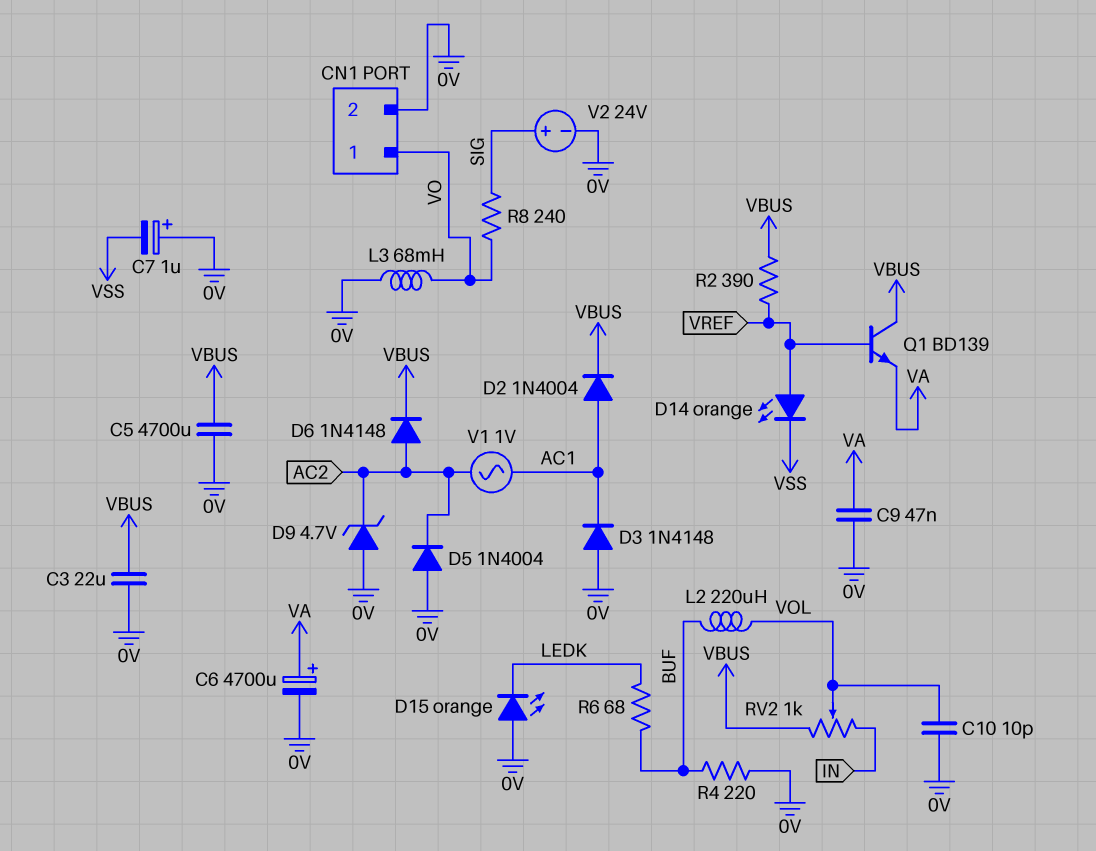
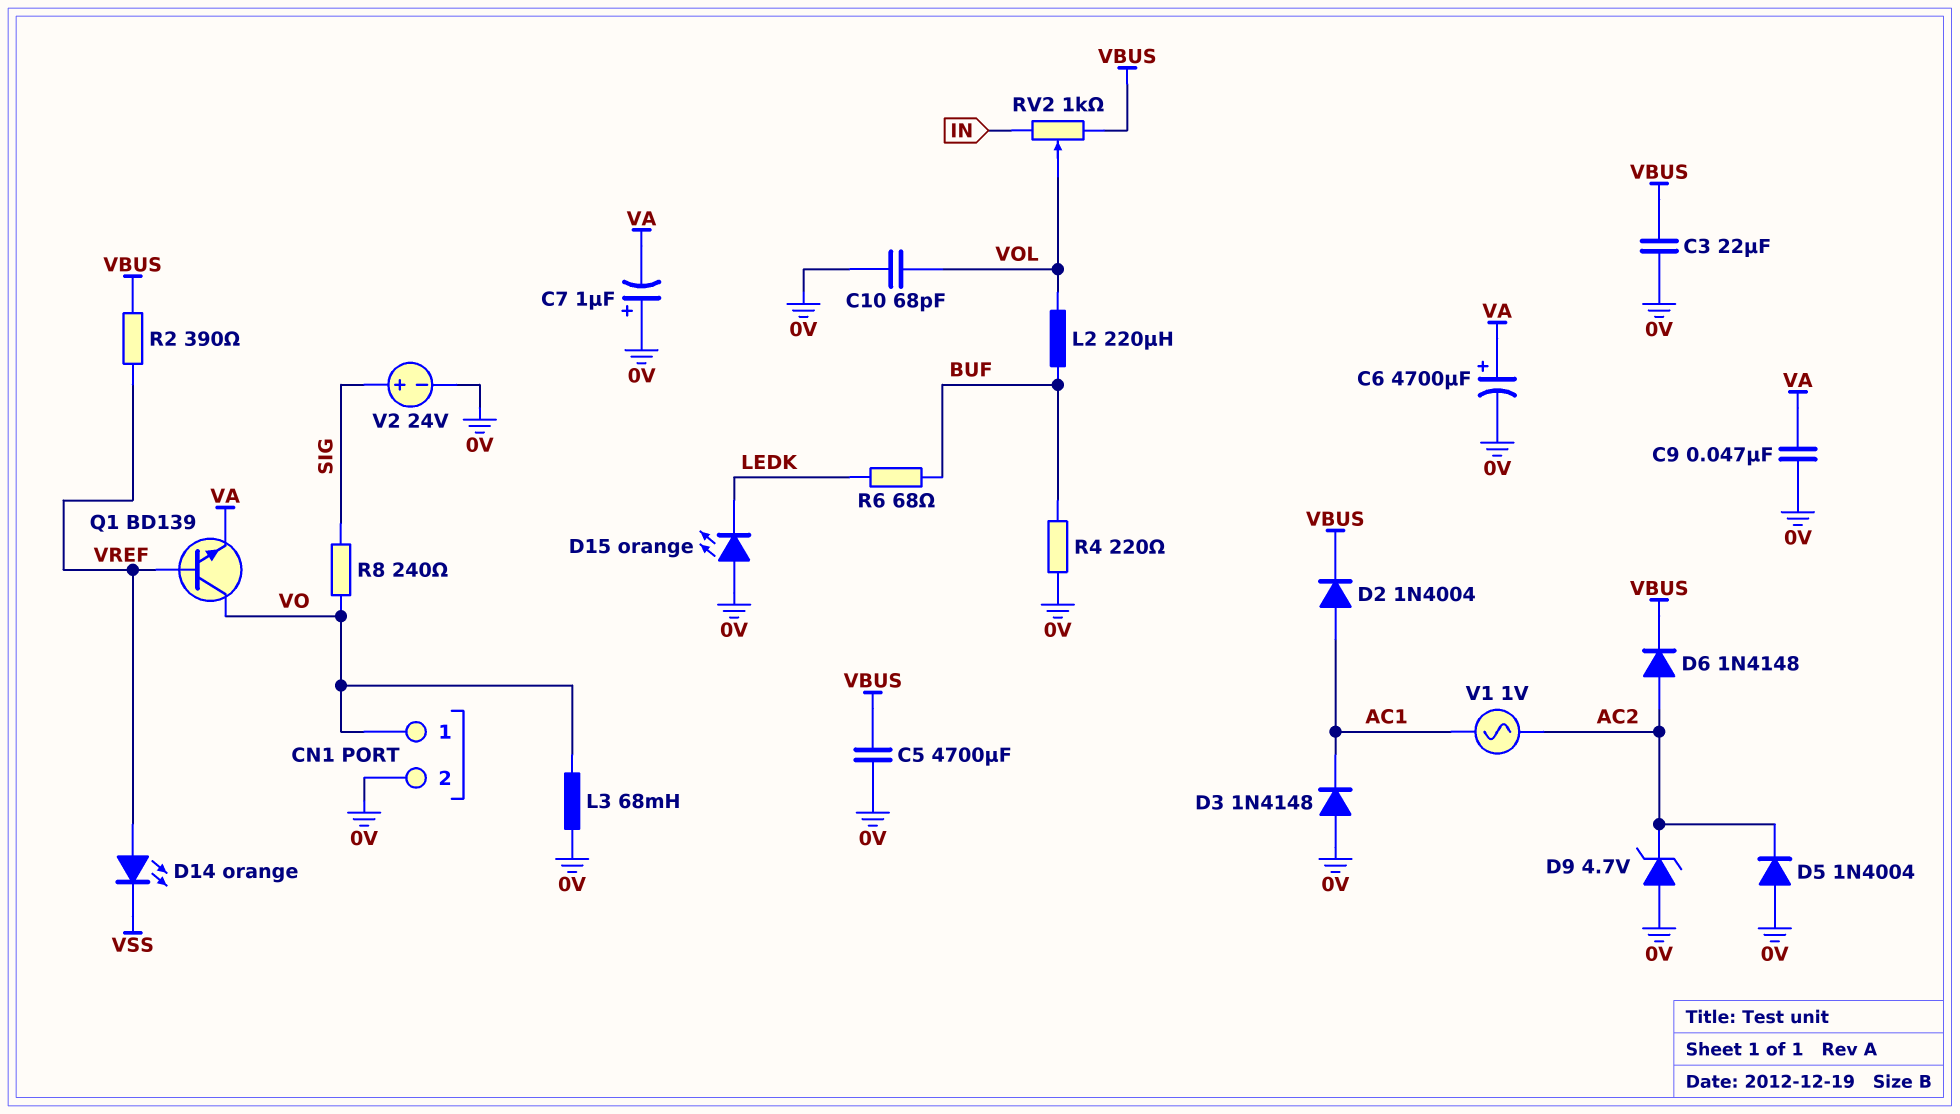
C7: 1uF (plus 0V, minus VSS) -> 1uF (plus 0V, minus VA)
C10: 10pF (0V, VOL) -> 68pF (0V, VOL)
Q1: NPN BD139 (B VREF, C VBUS, E VA) -> NPN BD139 (B VREF, C VO, E VA)

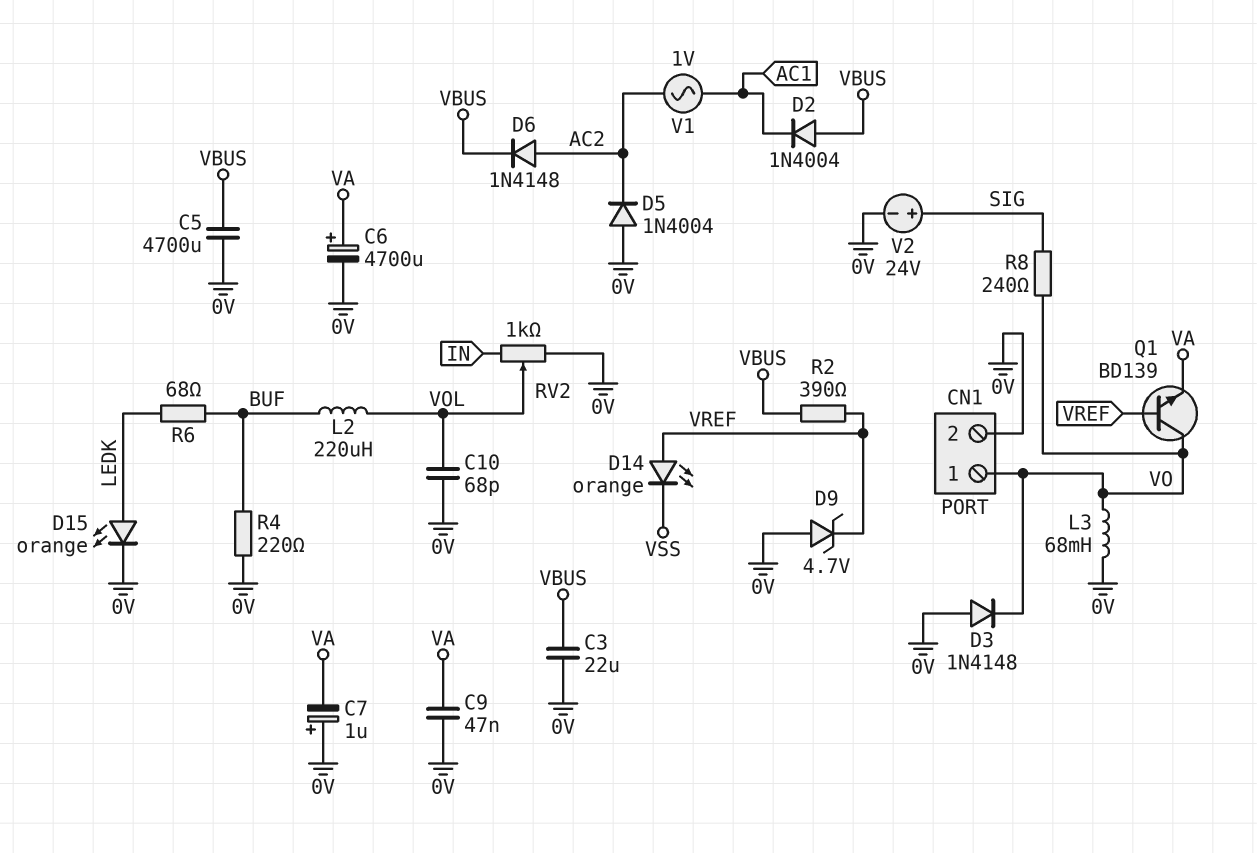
D2: diode 1N4004 (A AC1, K VBUS) -> diode 1N4004 (A VBUS, K AC1)
D3: diode 1N4148 (A 0V, K AC1) -> diode 1N4148 (A 0V, K VO)
D9: zener 4.7V (A 0V, K AC2) -> zener 4.7V (A 0V, K VREF)
D15: LED orange (A 0V, K LEDK) -> LED orange (A LEDK, K 0V)
RV2: 1k (IN, VBUS, wiper VOL) -> 1k (0V, IN, wiper VOL)

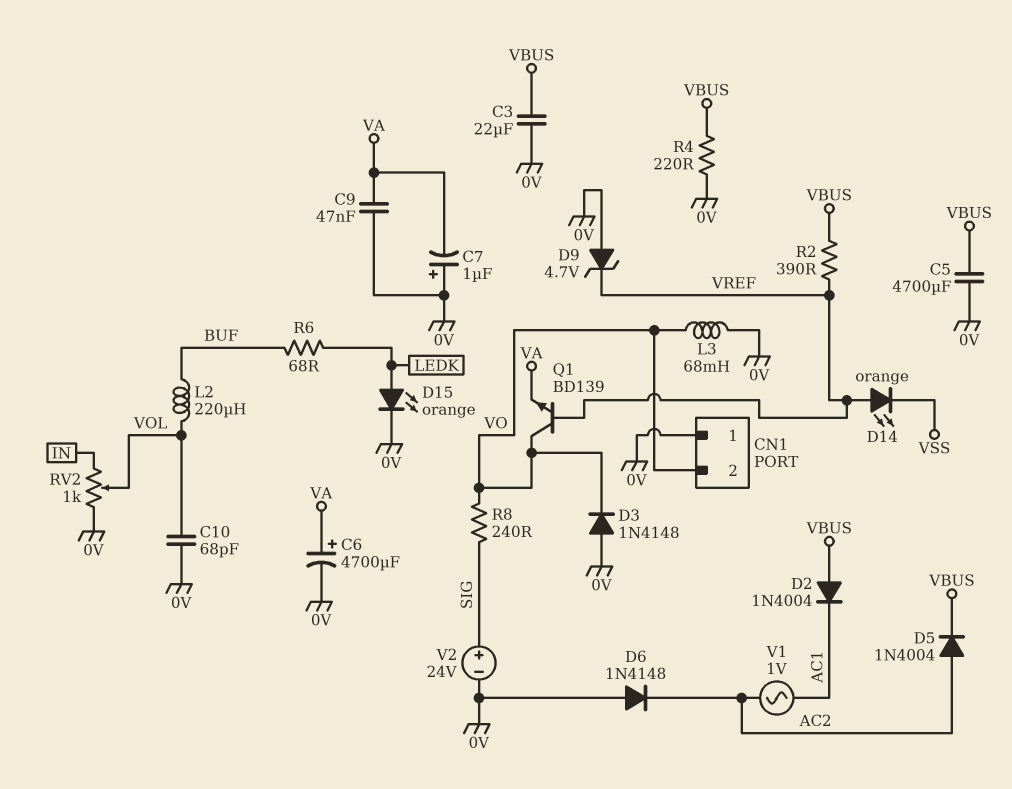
CN1 pin 1: VO -> 0V
CN1 pin 2: 0V -> VO
D5: diode 1N4004 (A 0V, K AC2) -> diode 1N4004 (A AC2, K VBUS)
D6: diode 1N4148 (A AC2, K VBUS) -> diode 1N4148 (A 0V, K AC2)
R4: 220 (0V, BUF) -> 220 (0V, VBUS)

